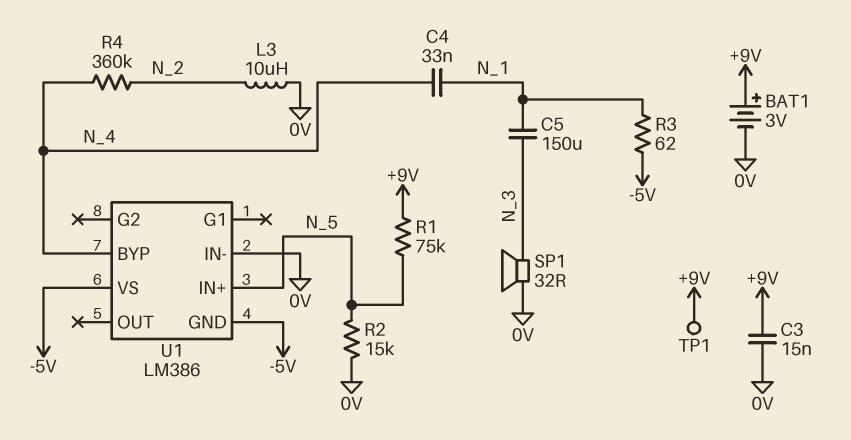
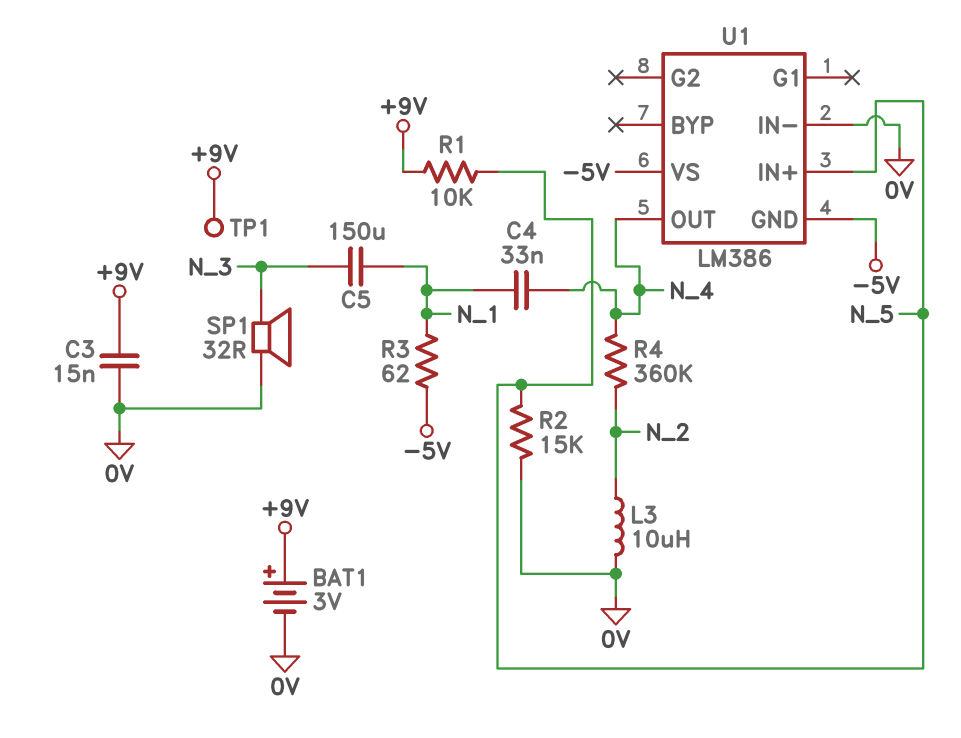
R1: 75k (+9V, N_5) -> 10k (+9V, N_5)
U1 pin BYP: N_4 -> none
U1 pin OUT: none -> N_4

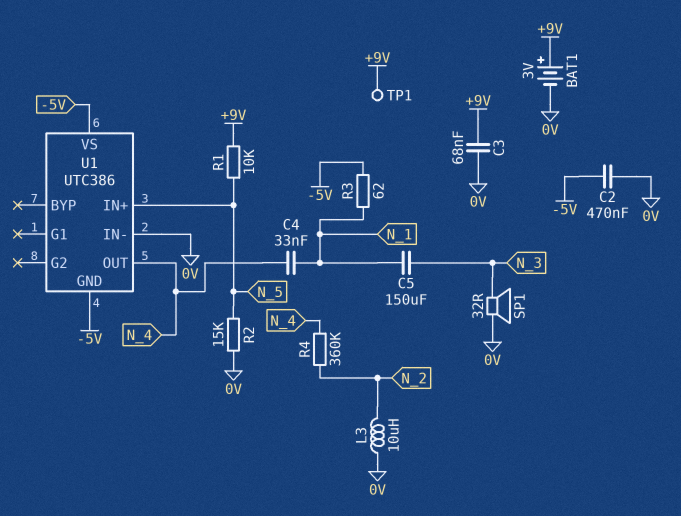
C2: none -> 470nF (-5V, 0V)
C3: 15nF (+9V, 0V) -> 68nF (+9V, 0V)
U1: LM386 -> UTC386

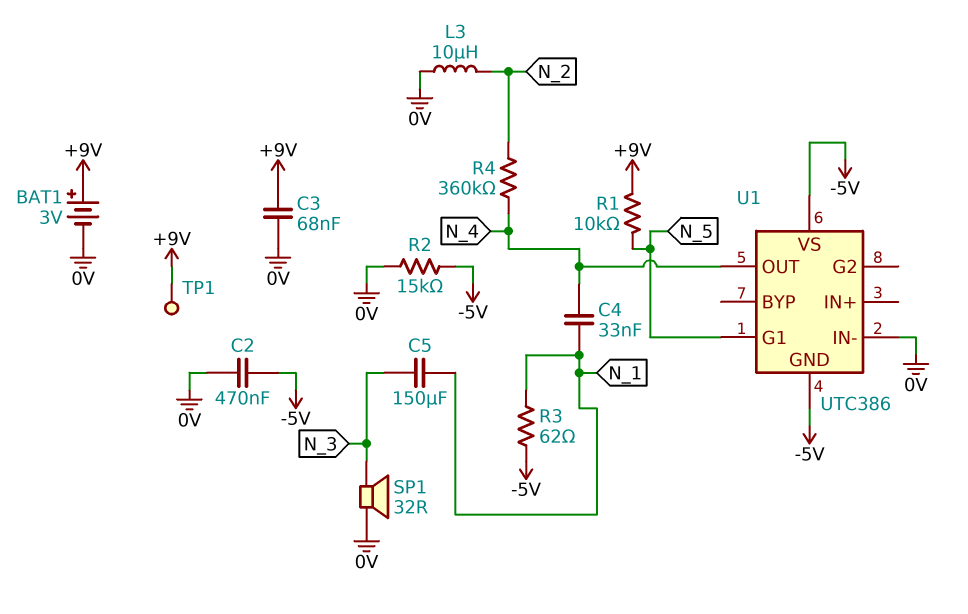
R2: 15k (0V, N_5) -> 15k (-5V, 0V)
U1 pin G1: none -> N_5
U1 pin IN+: N_5 -> none

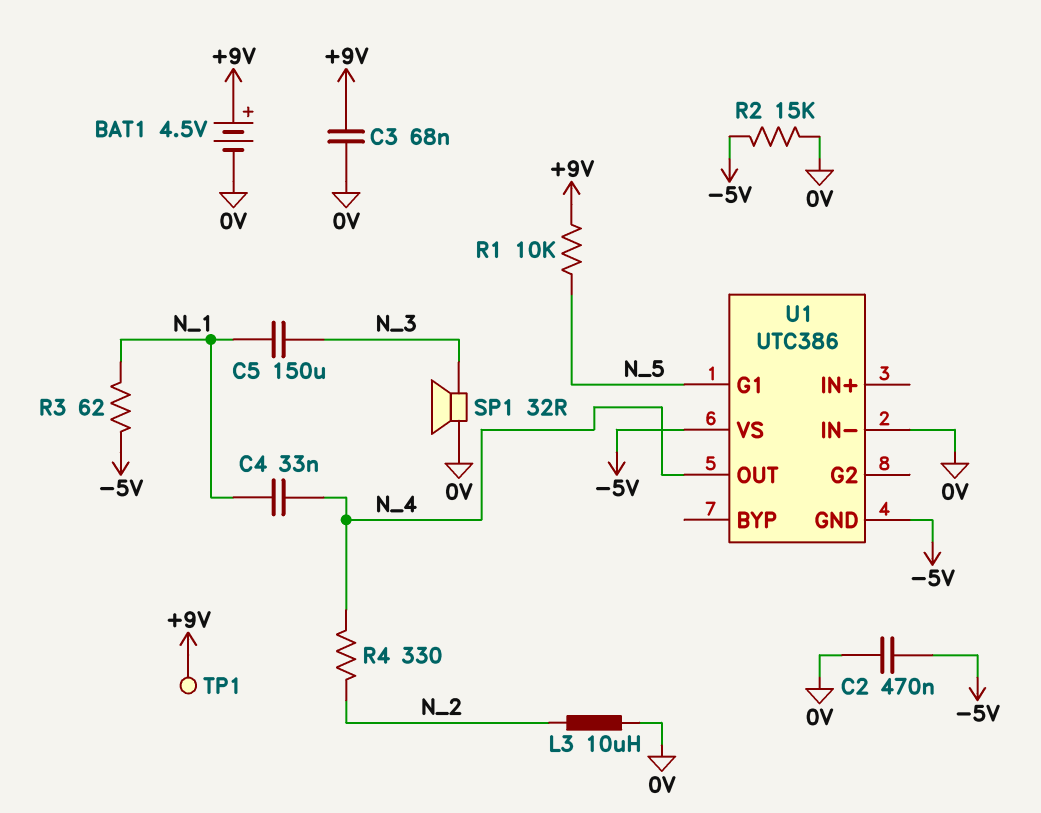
BAT1: 3V (plus +9V, minus 0V) -> 4.5V (plus +9V, minus 0V)
R4: 360k (N_2, N_4) -> 330 (N_2, N_4)

